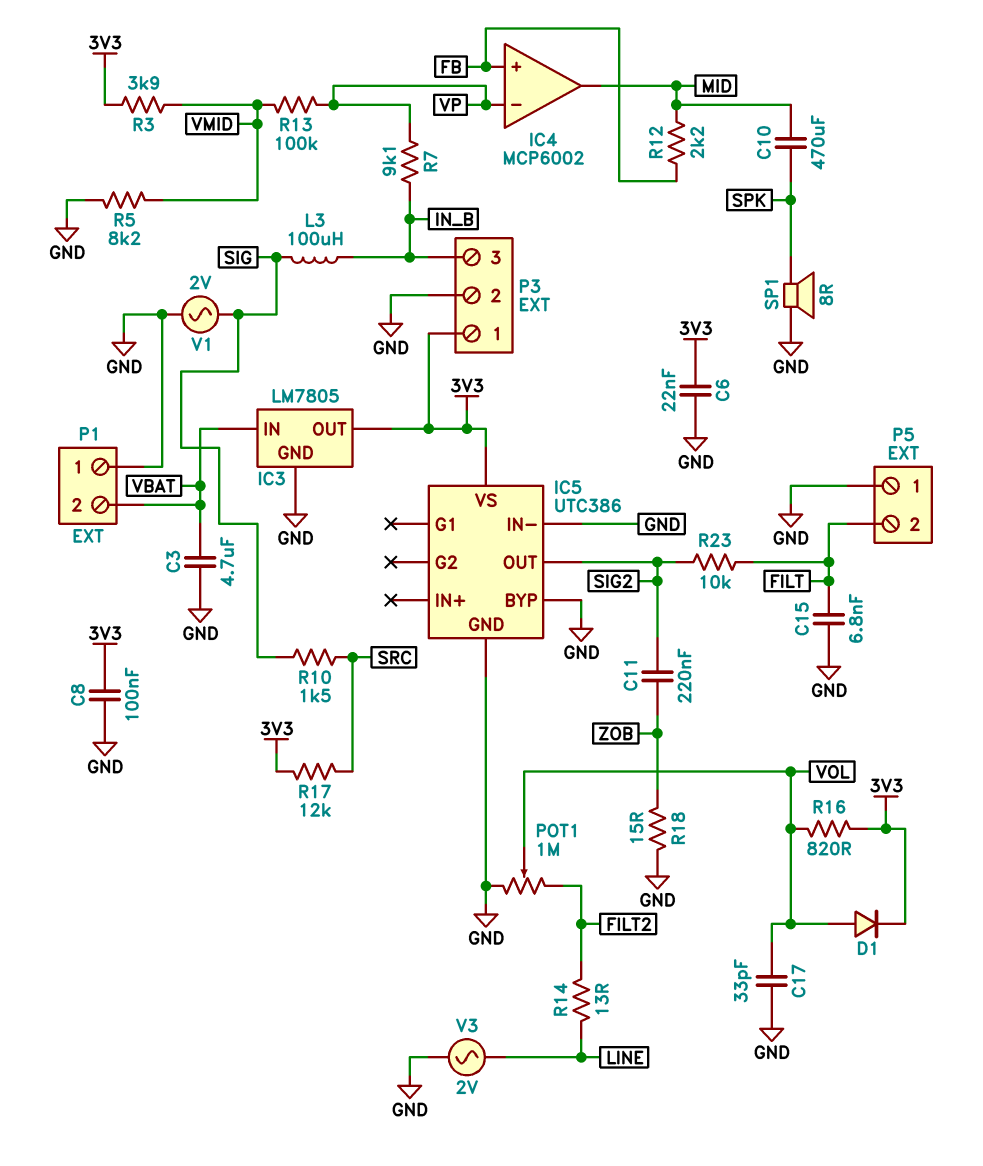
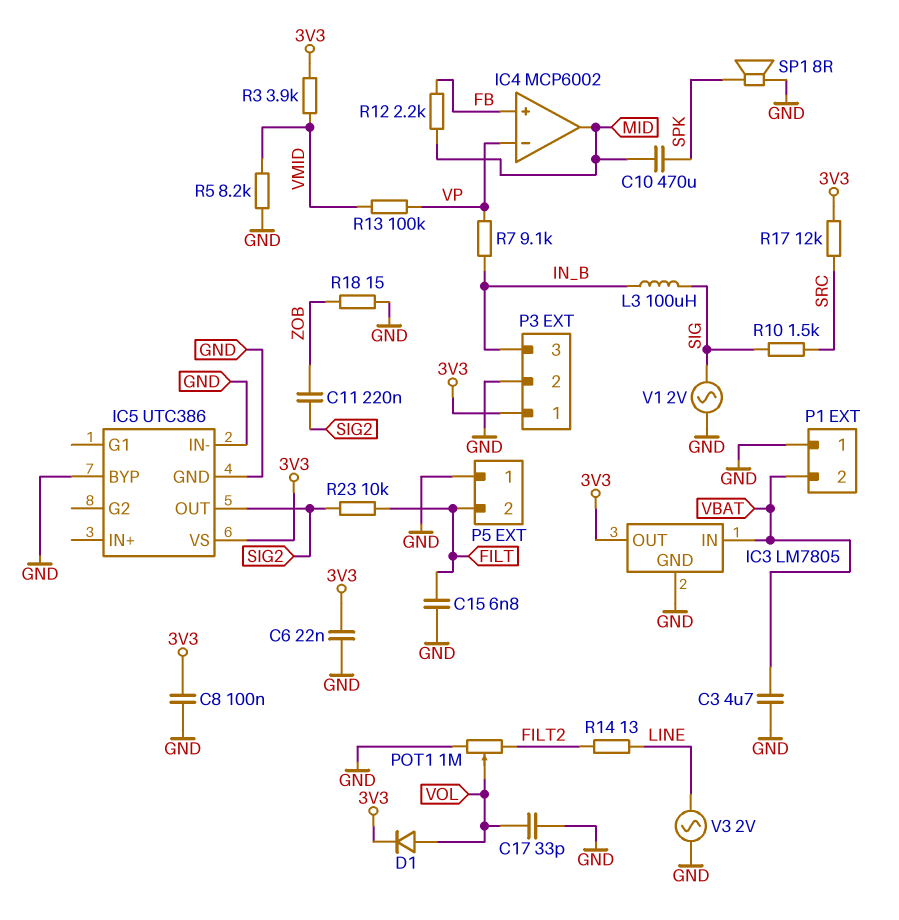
R16: 820 (3V3, VOL) -> none

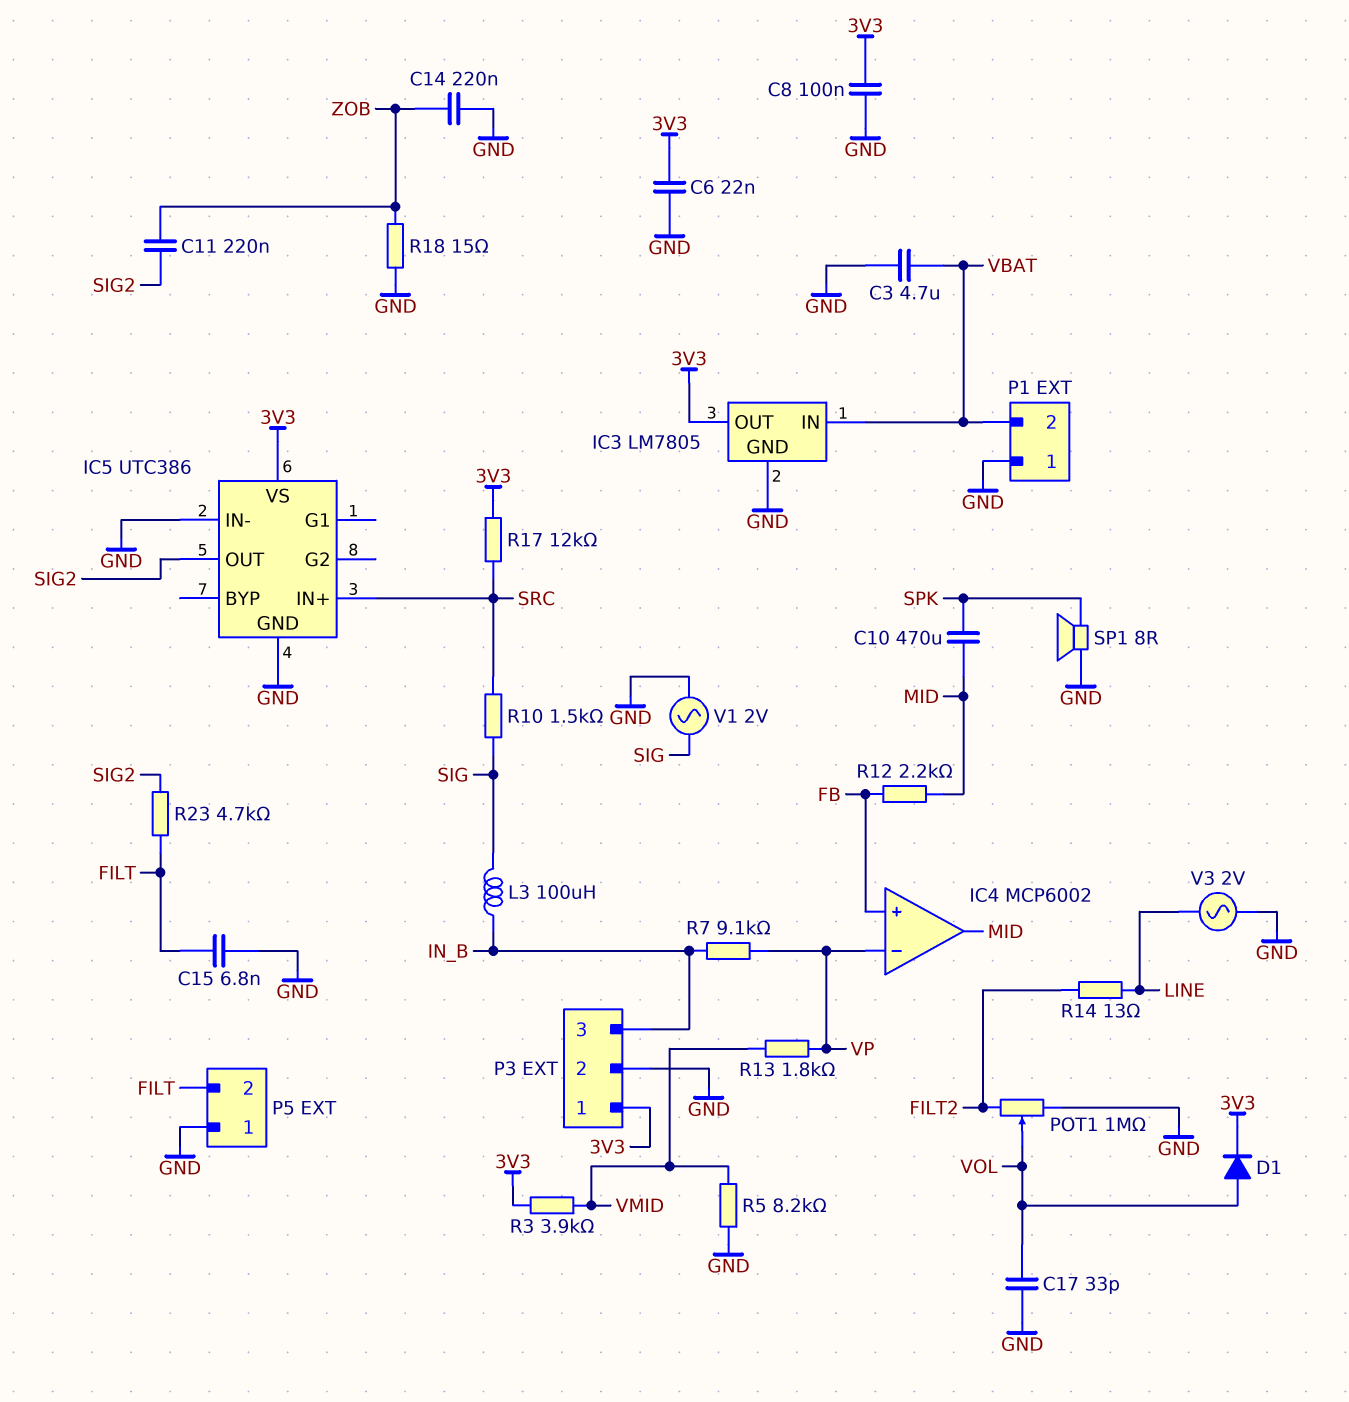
C14: none -> 220nF (GND, ZOB)
IC5 pin BYP: GND -> none
IC5 pin IN+: none -> SRC
R13: 100k (VMID, VP) -> 1.8k (VMID, VP)
R23: 10k (FILT, SIG2) -> 4.7k (FILT, SIG2)

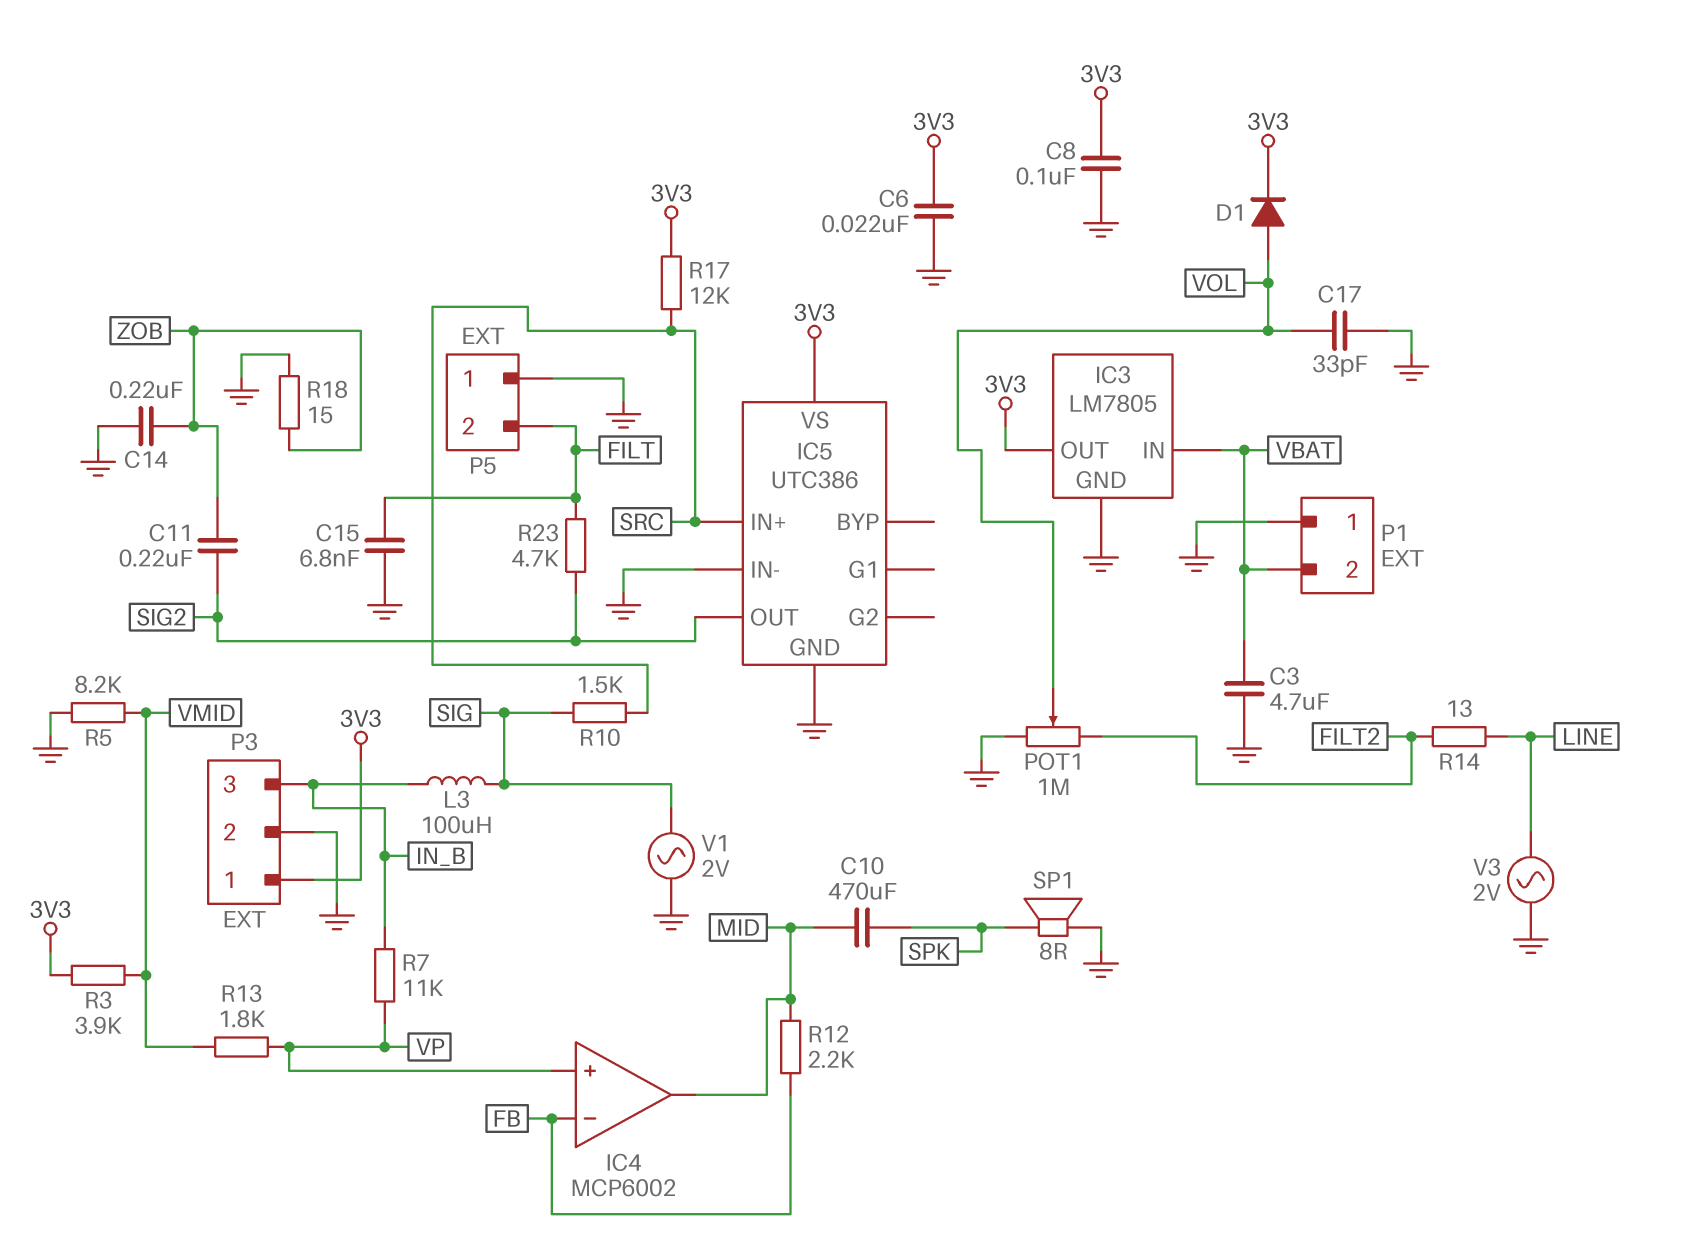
IC4 pin in+: FB -> VP
IC4 pin in-: VP -> FB
R7: 9.1k (IN_B, VP) -> 11k (IN_B, VP)

